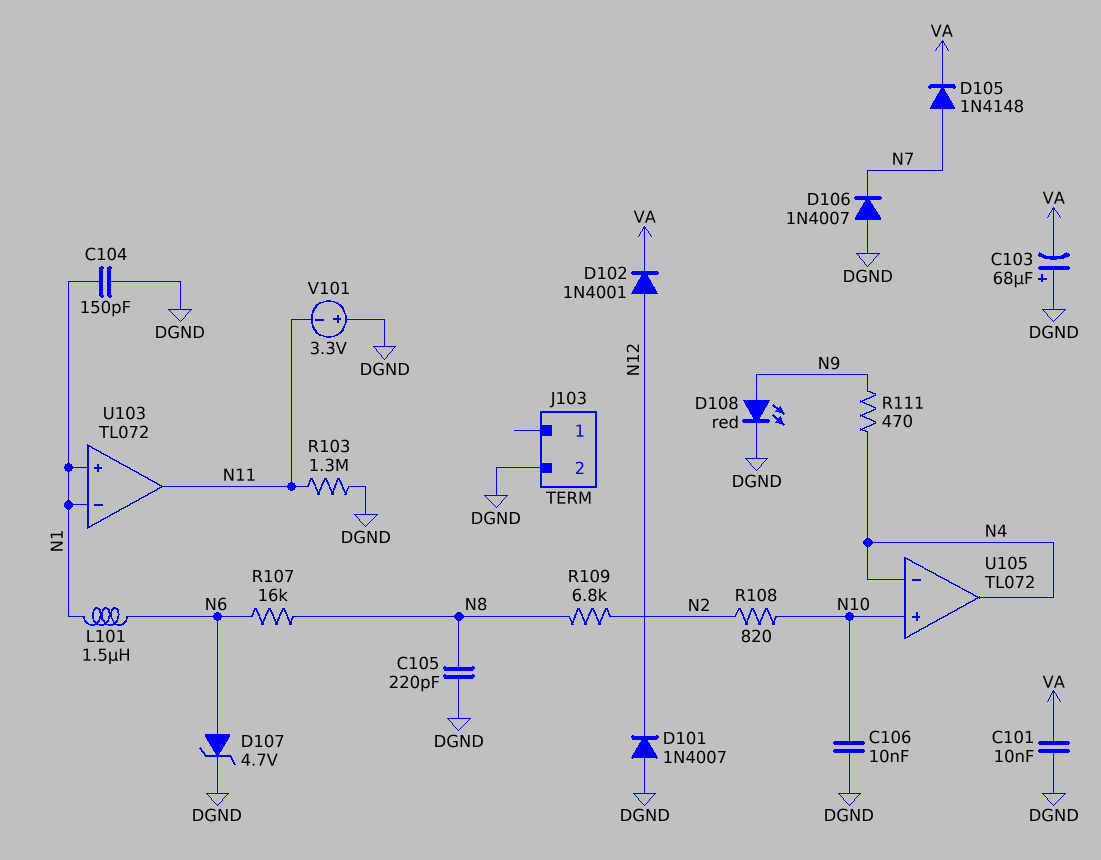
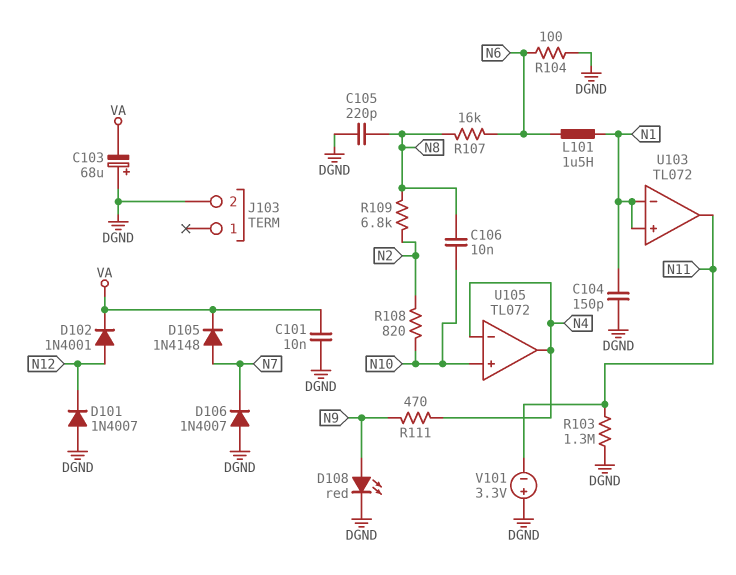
C106: 10nF (DGND, N10) -> 10nF (N8, N10)
D107: zener 4.7V (A N6, K DGND) -> none
R104: none -> 100 (DGND, N6)

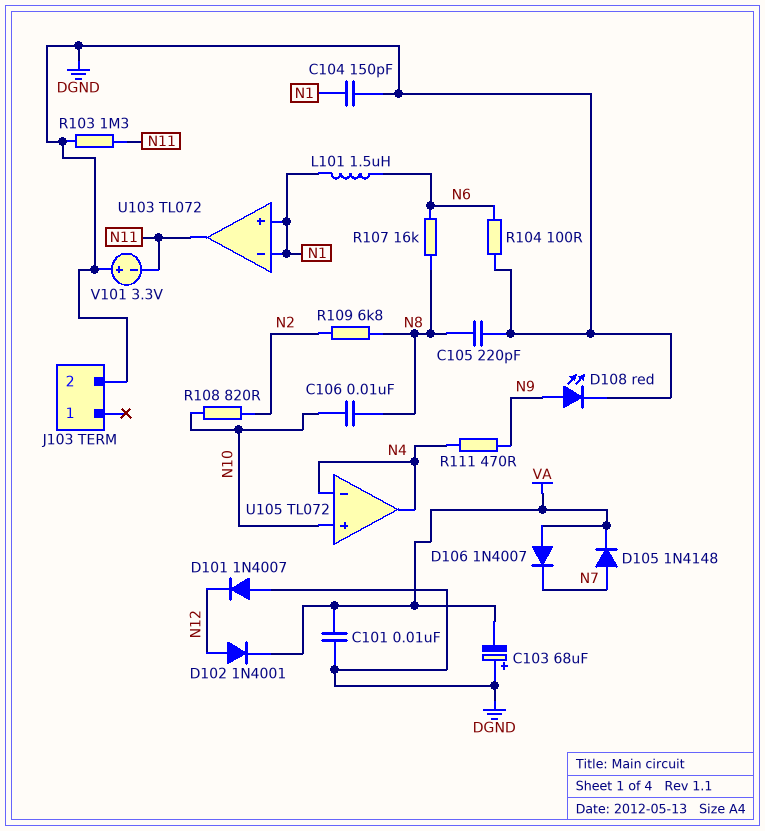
D106: diode 1N4007 (A DGND, K N7) -> diode 1N4007 (A VA, K N7)

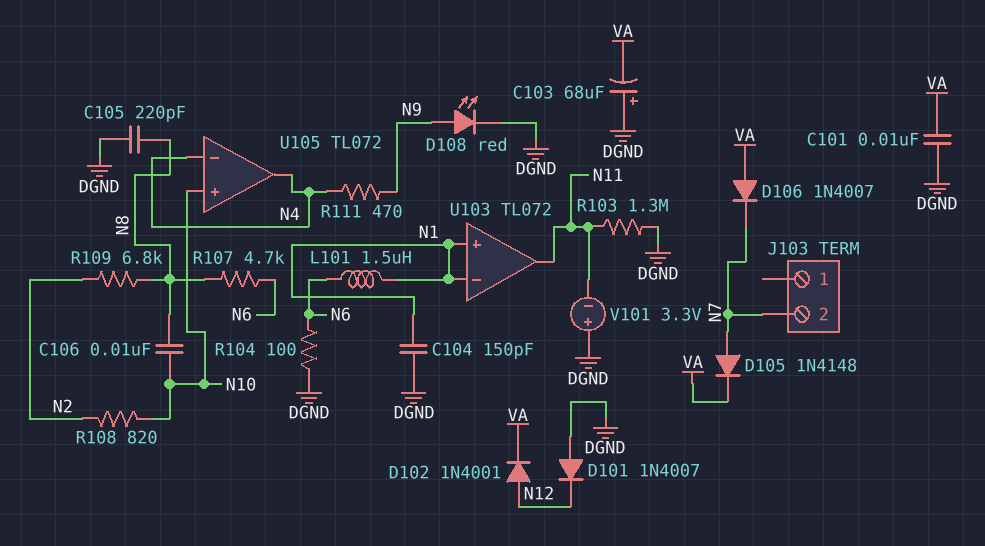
J103 pin 2: DGND -> N7
R107: 16k (N6, N8) -> 4.7k (N6, N8)

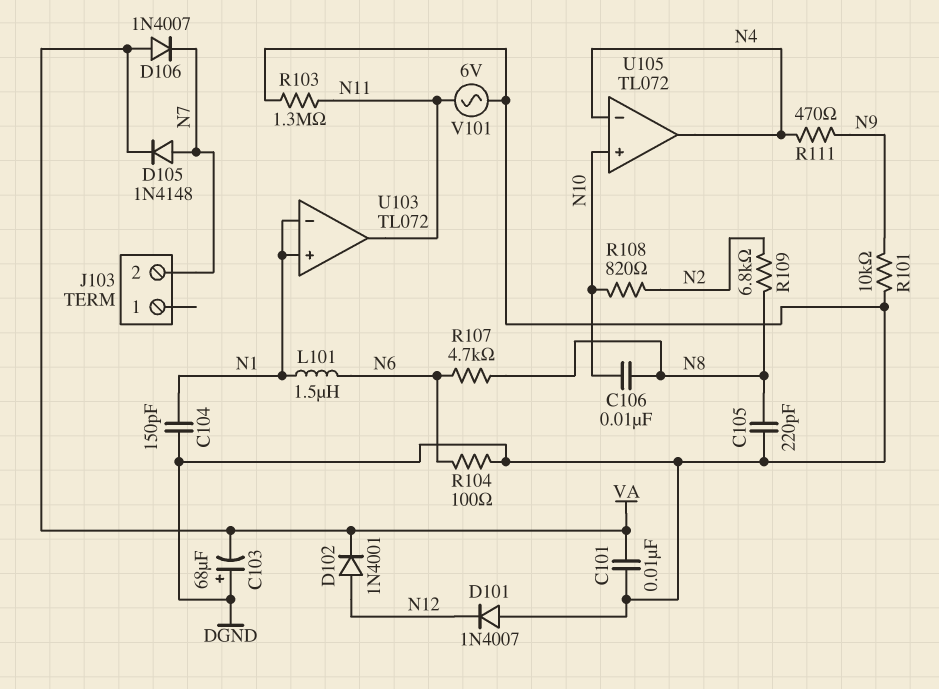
D108: LED red (A N9, K DGND) -> none
R101: none -> 10k (DGND, N9)
V101: 3.3V (plus DGND, minus N11) -> AC 6V (DGND, N11)

